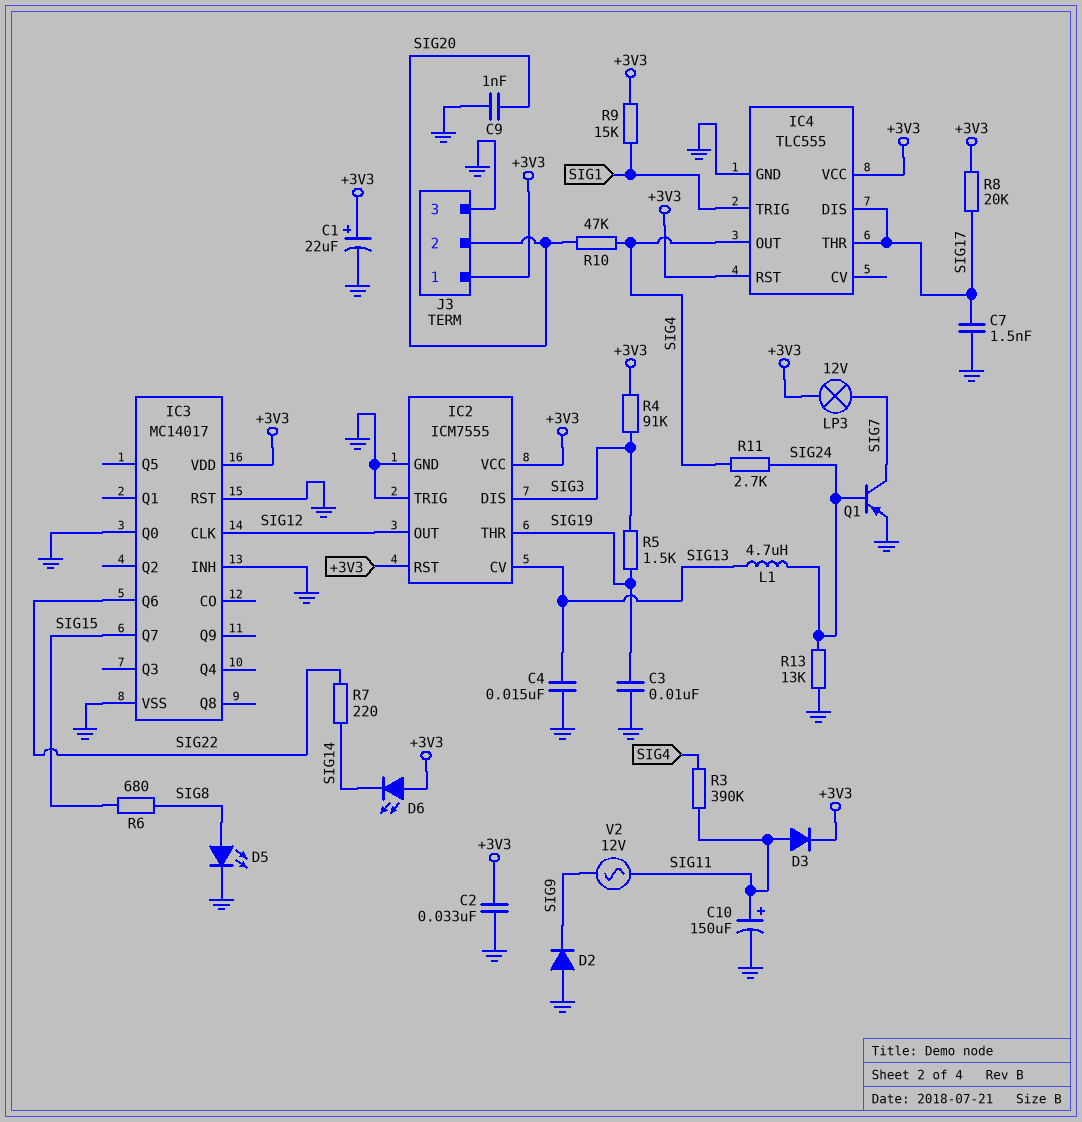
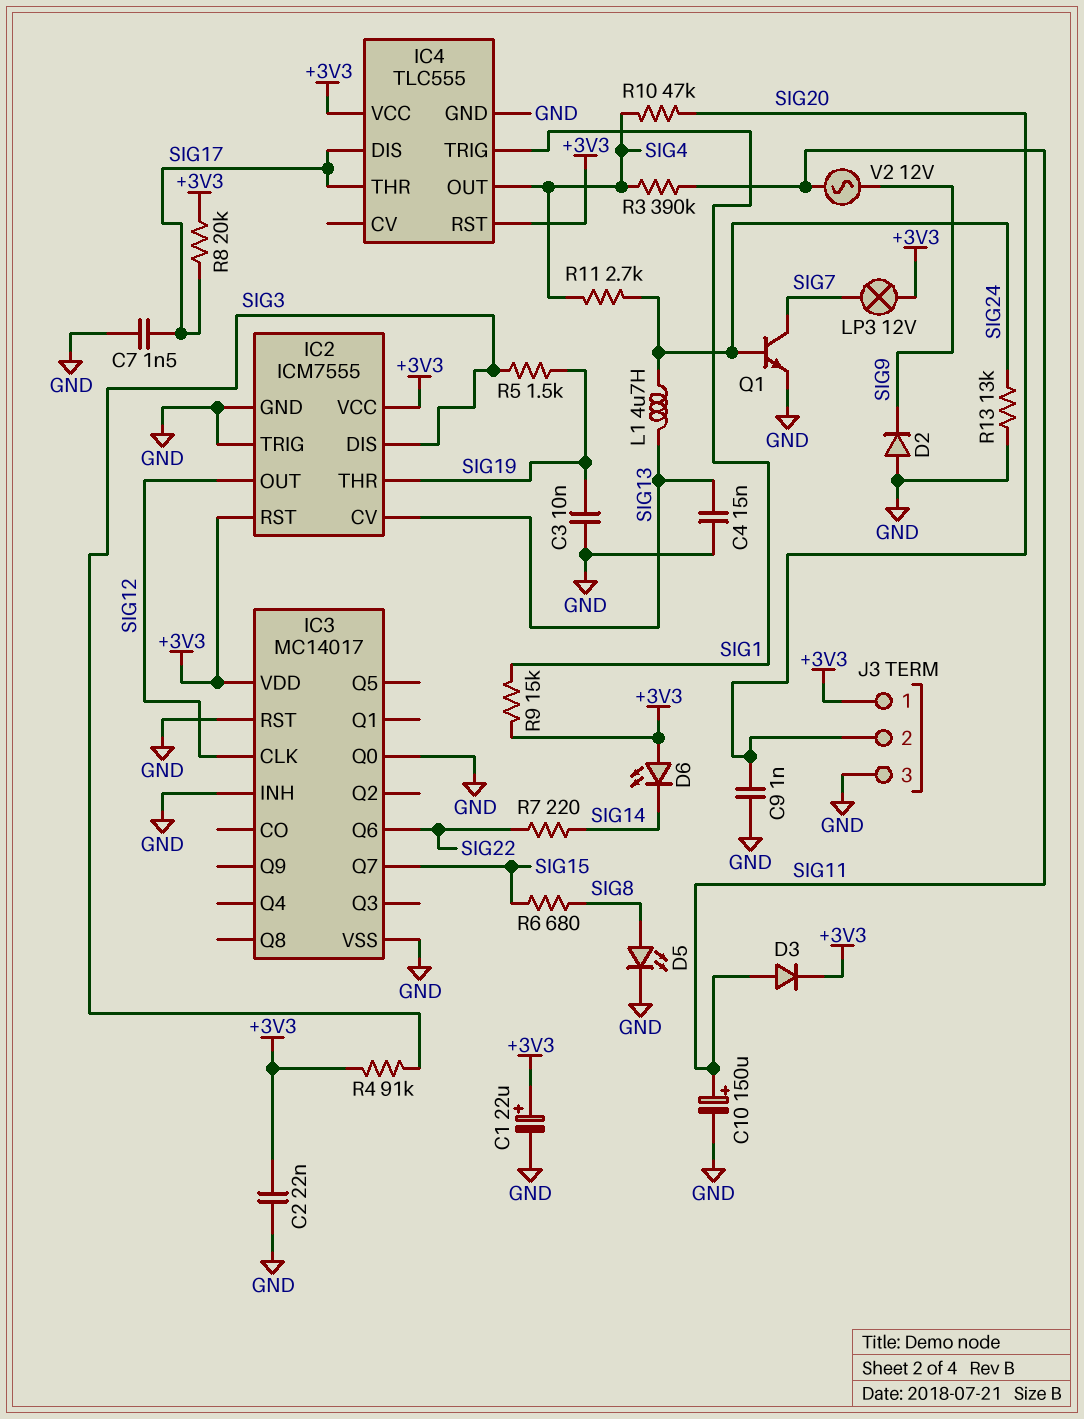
C2: 33nF (+3V3, GND) -> 22nF (+3V3, GND)
Q1: PNP (B SIG24, C SIG7, E GND) -> NPN (B SIG24, C SIG7, E GND)

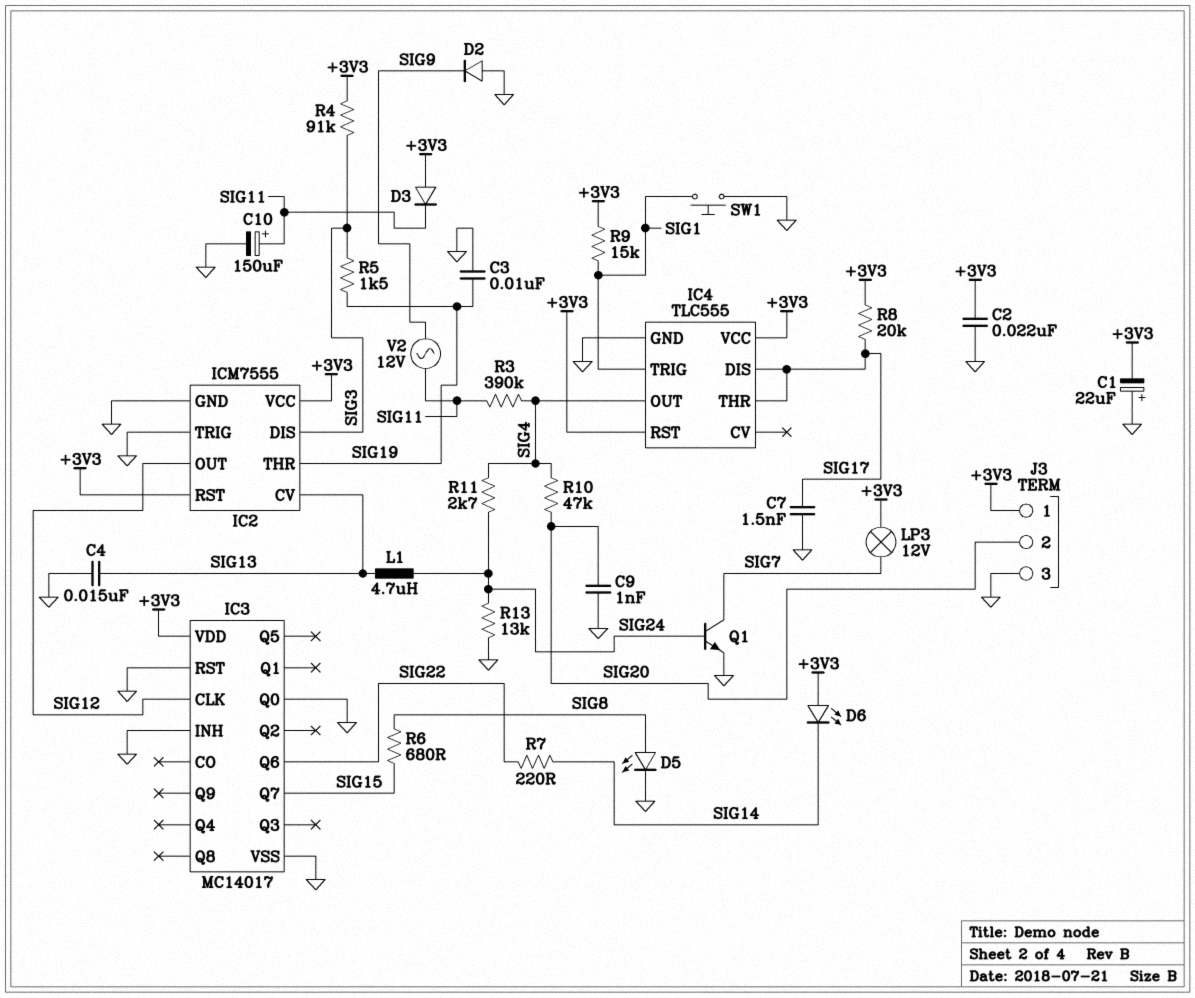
C1: 22uF (plus +3V3, minus GND) -> 22uF (plus GND, minus +3V3)
D3: diode (A SIG11, K +3V3) -> diode (A +3V3, K SIG11)
SW1: none -> button (GND, SIG1)

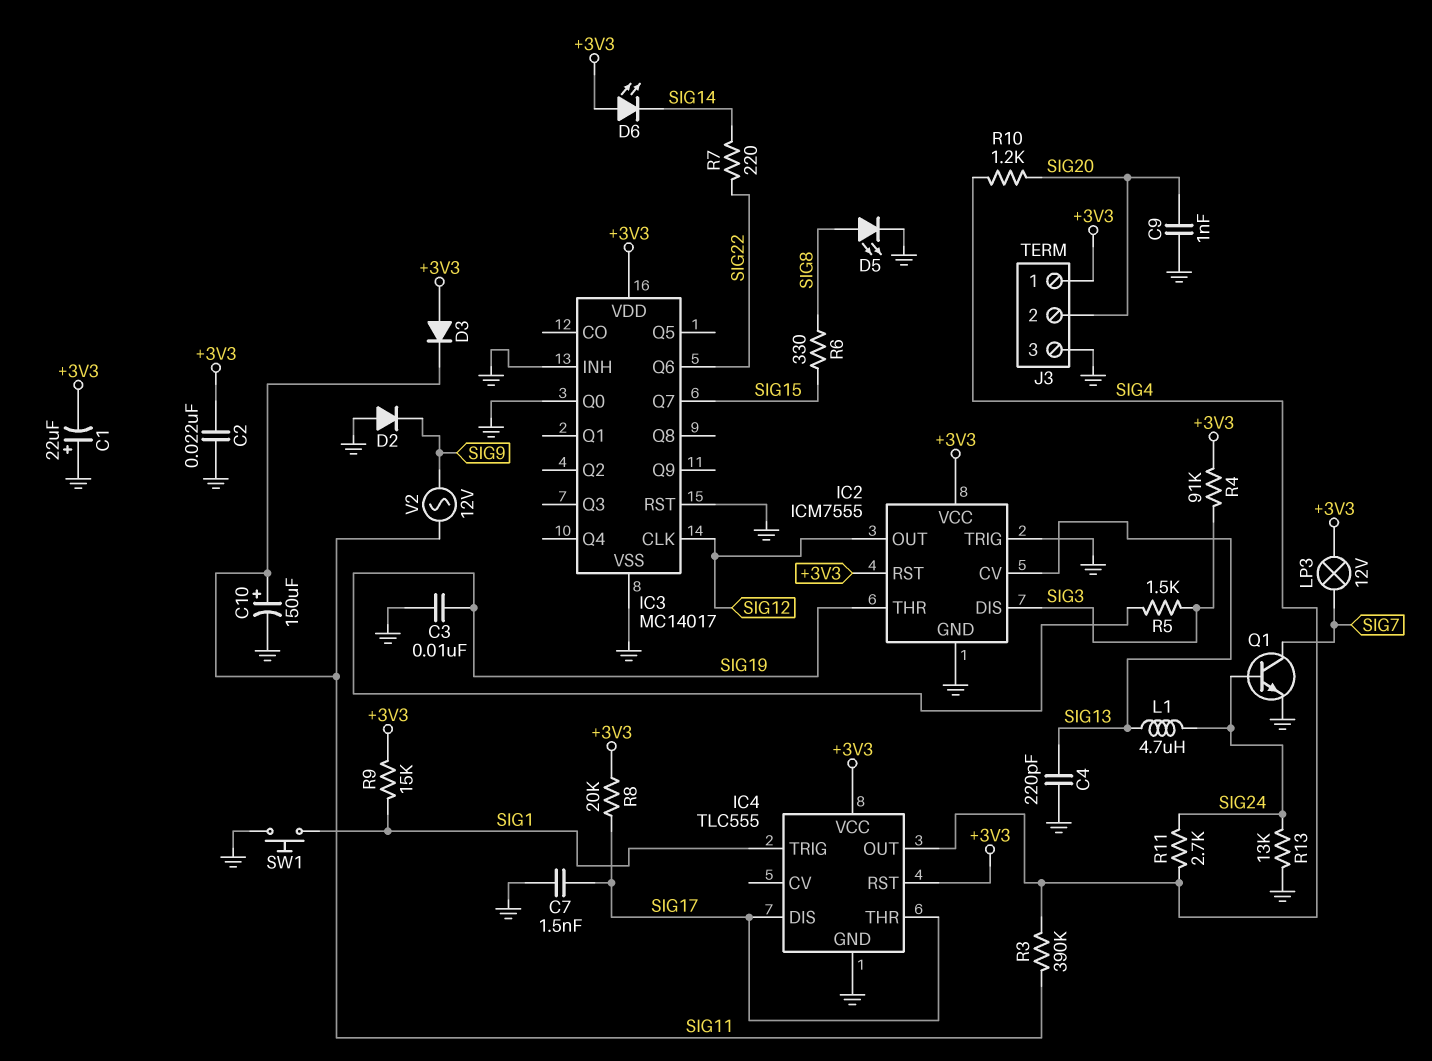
C4: 15nF (GND, SIG13) -> 220pF (GND, SIG13)
R6: 680 (SIG8, SIG15) -> 330 (SIG8, SIG15)
R10: 47k (SIG4, SIG20) -> 1.2k (SIG4, SIG20)

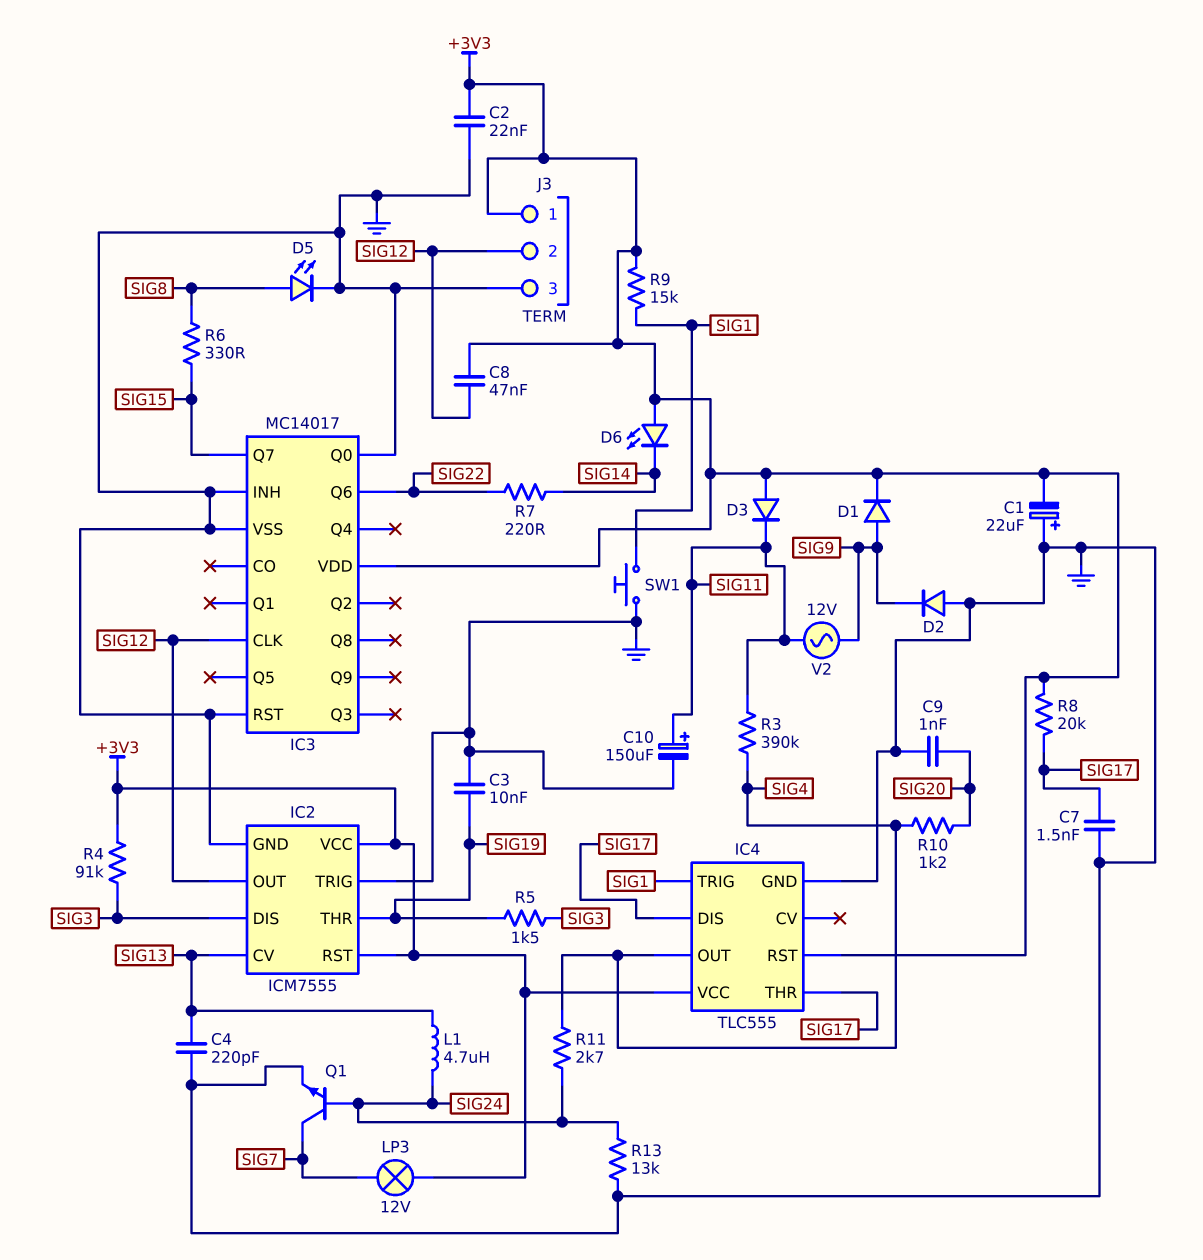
C8: none -> 47nF (+3V3, SIG12)
D1: none -> diode (A SIG9, K +3V3)
J3 pin 2: SIG20 -> SIG12

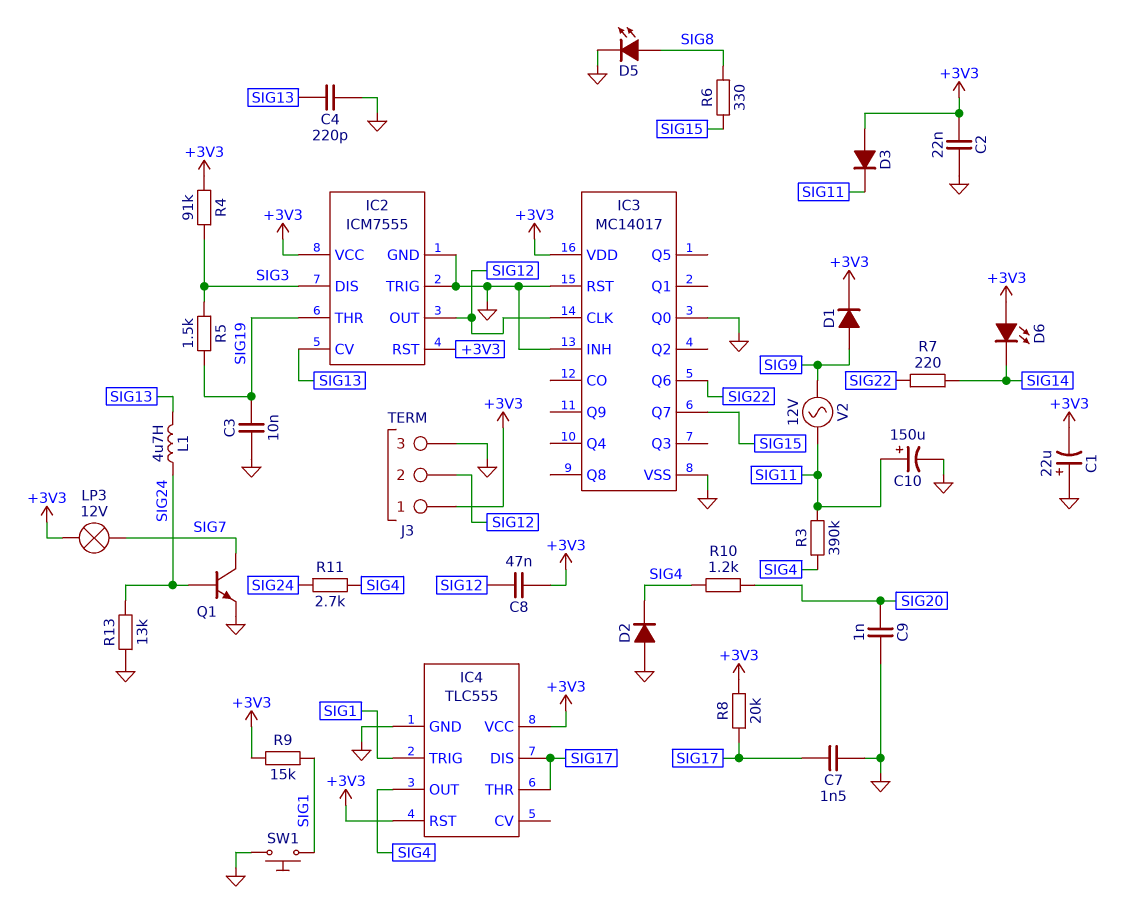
D2: diode (A GND, K SIG9) -> diode (A GND, K SIG4)

